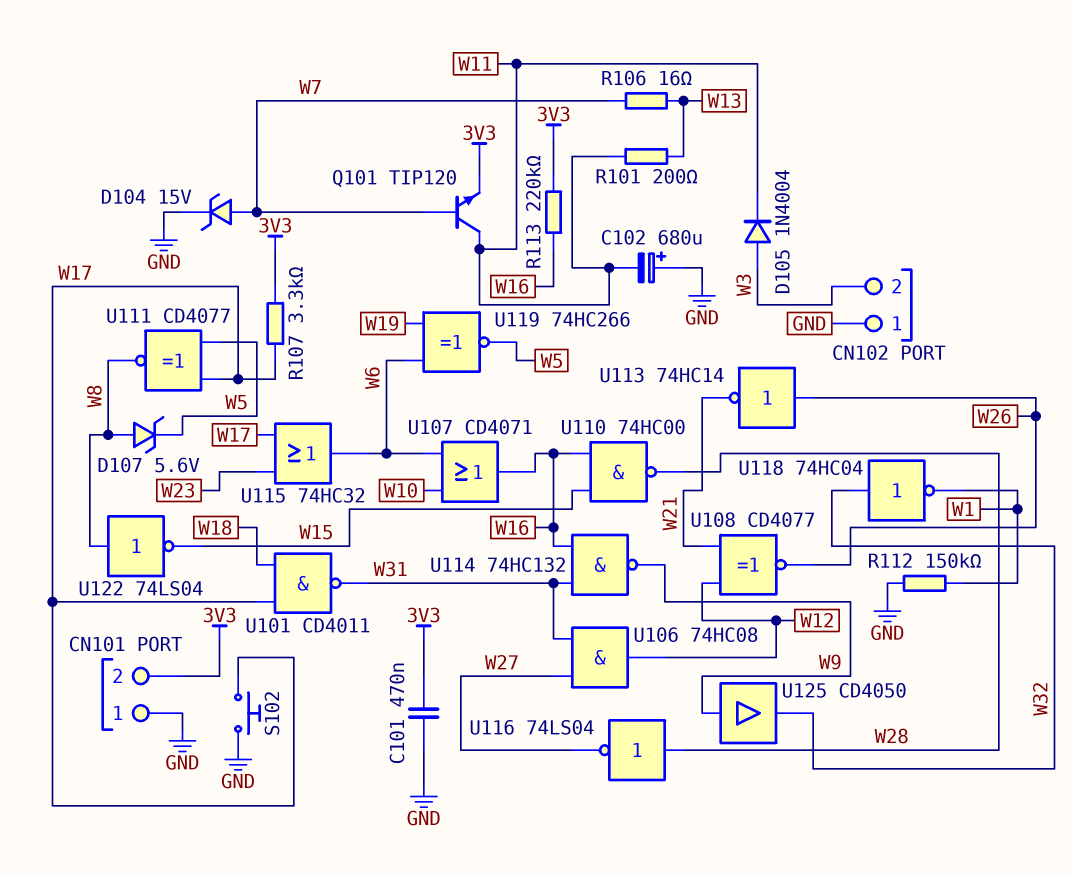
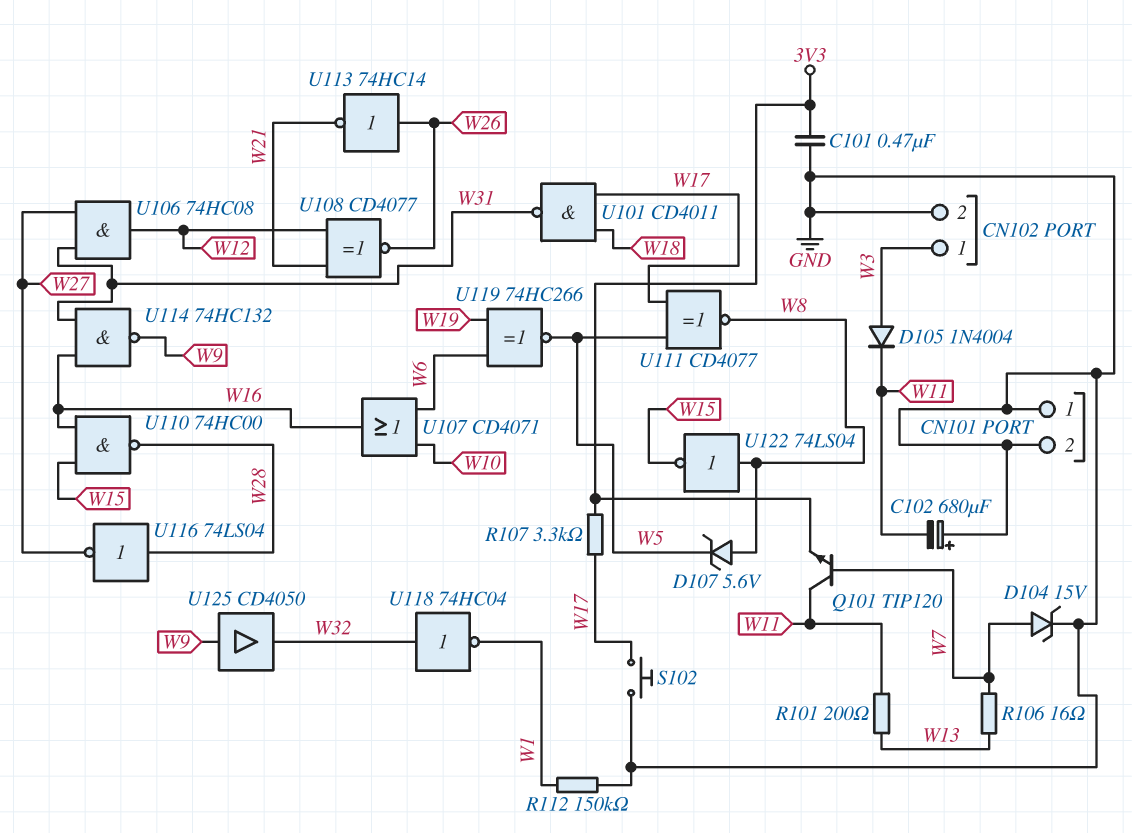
CN101 pin 2: 3V3 -> GND
CN102 pin 1: GND -> W3
CN102 pin 2: W3 -> GND
R113: 220k (3V3, W16) -> none
U115: OR 74HC32 (in W17, in W23, out W6) -> none

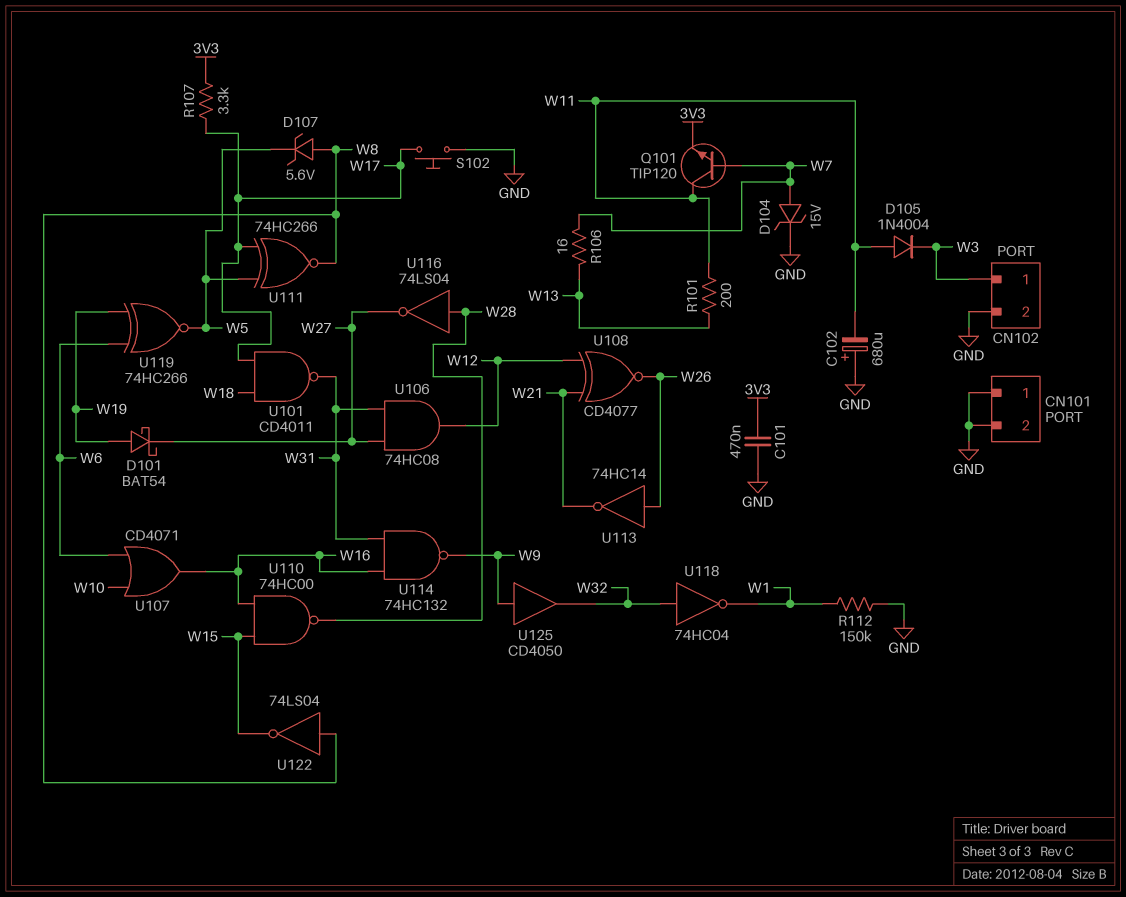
D101: none -> schottky BAT54 (A W19, K W27)
D105: diode 1N4004 (A W3, K W11) -> diode 1N4004 (A W11, K W3)
U111: XNOR CD4077 (in W5, in W17, out W8) -> XNOR 74HC266 (in W5, in W17, out W8)

